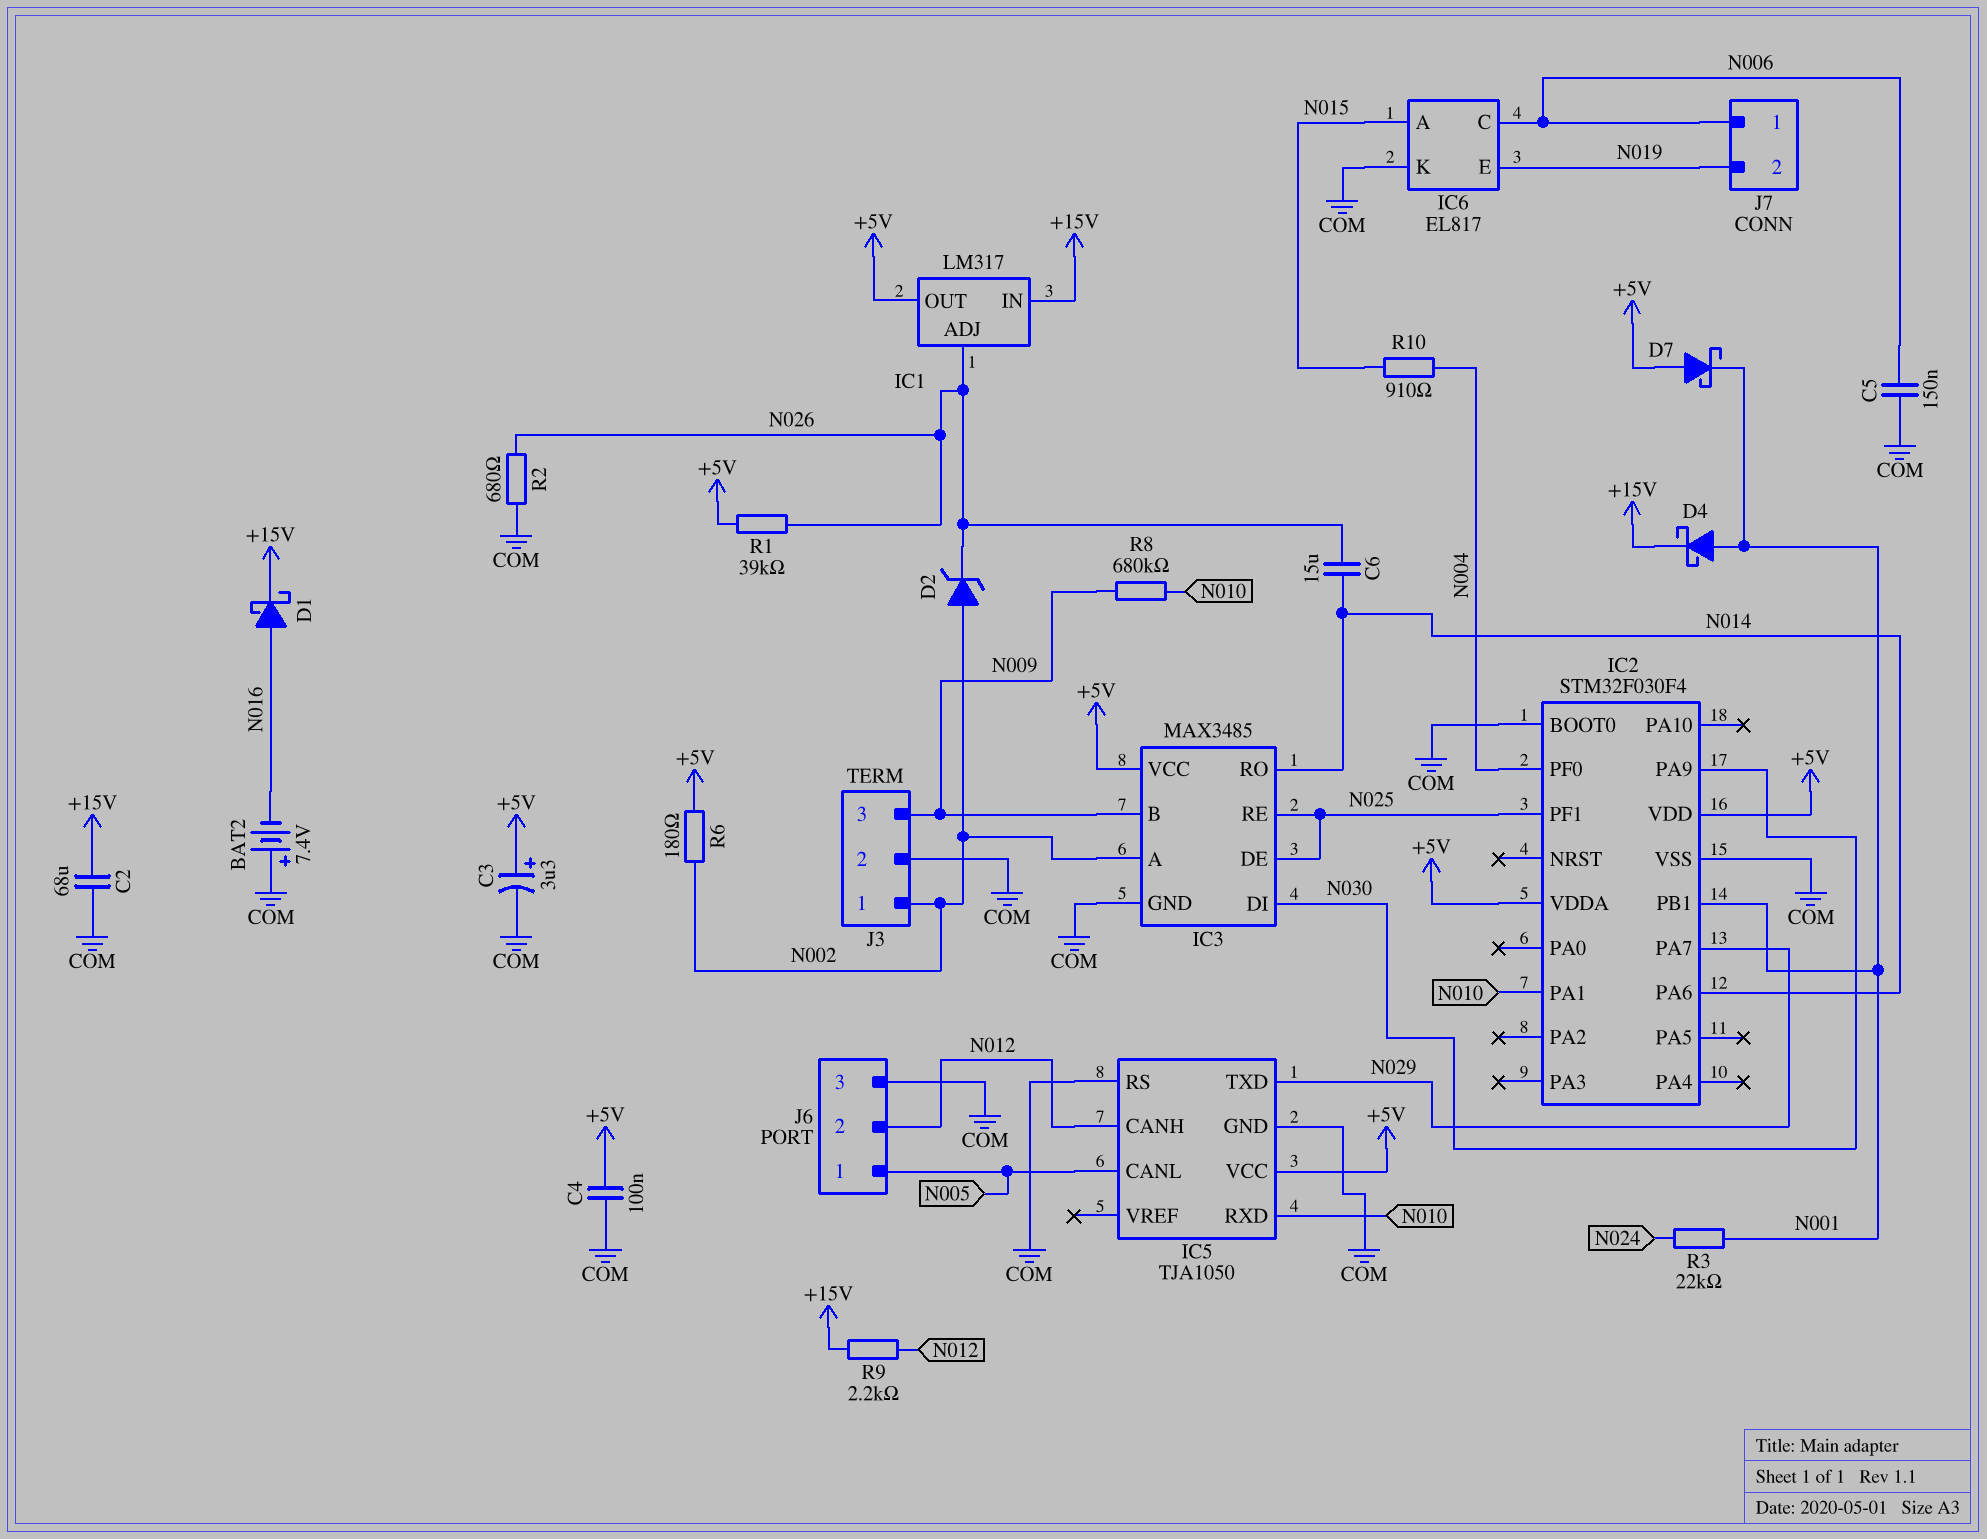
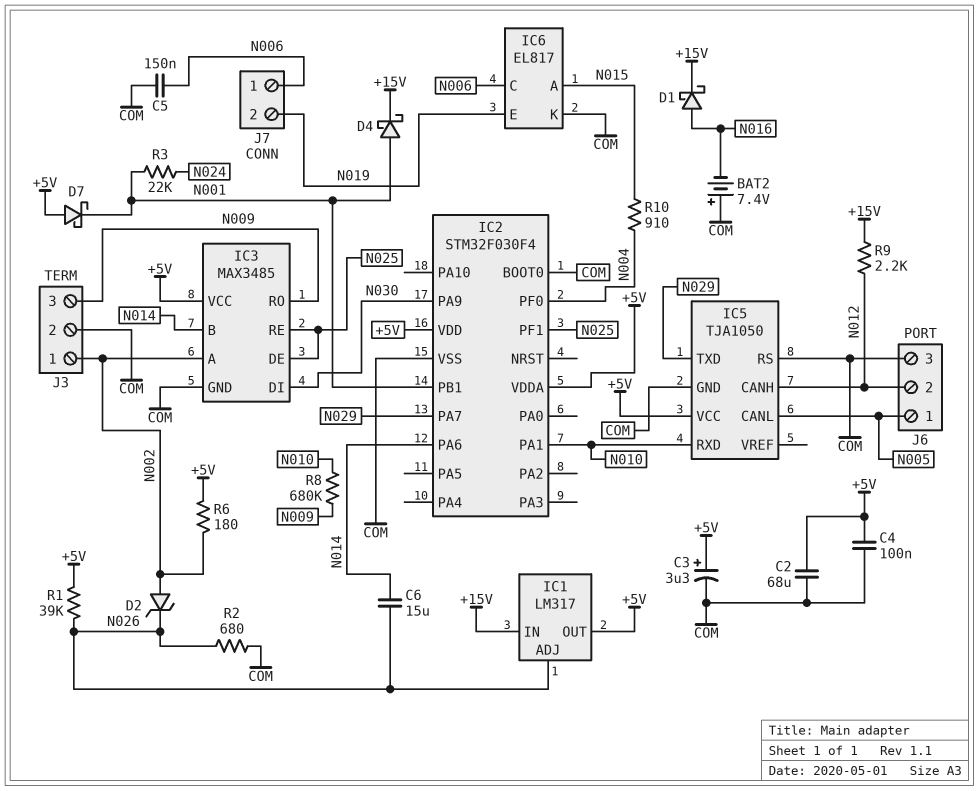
C2: 68uF (+15V, COM) -> 68uF (+5V, COM)
IC3 pin B: N009 -> N014
IC3 pin RO: N014 -> N009

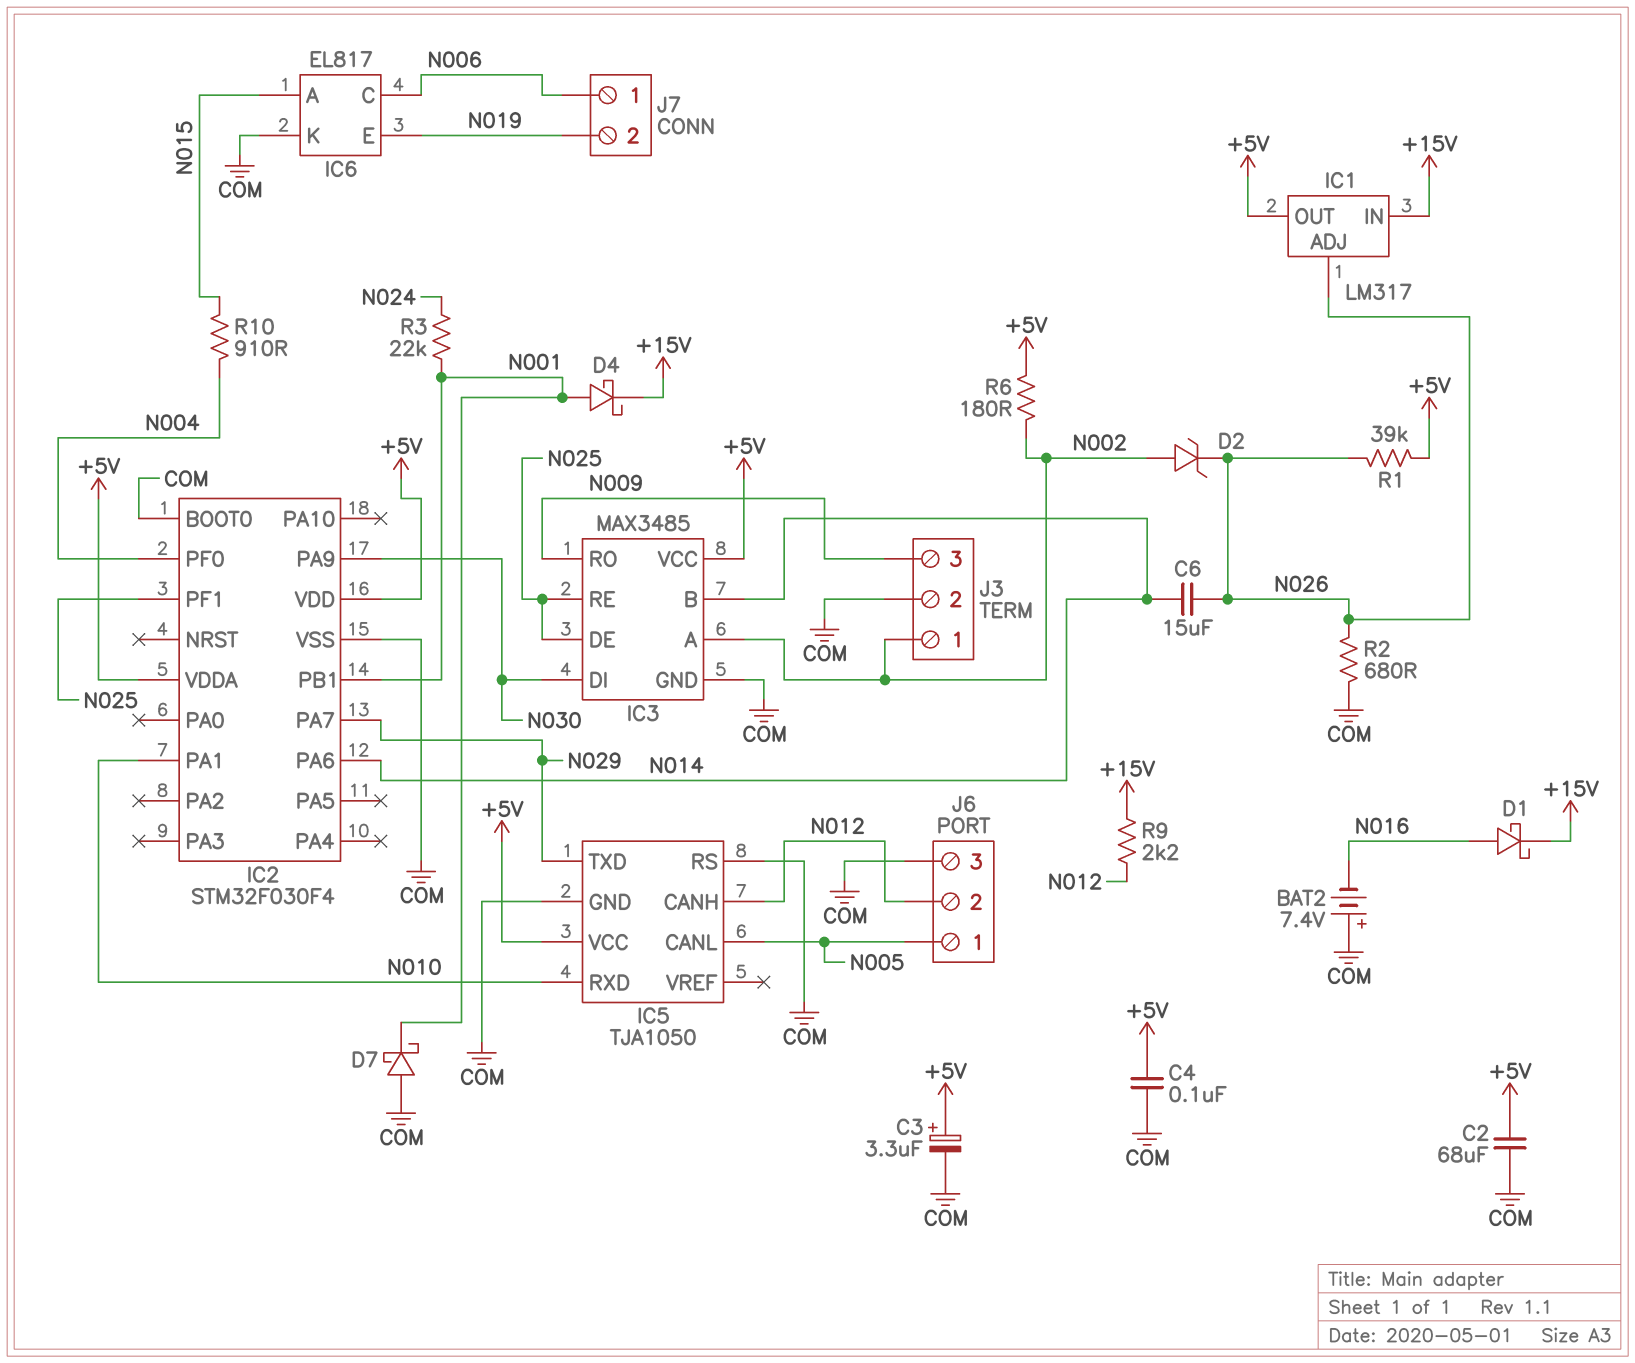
C5: 150nF (COM, N006) -> none
D7: schottky (A +5V, K N001) -> schottky (A COM, K N001)
R8: 680k (N009, N010) -> none

